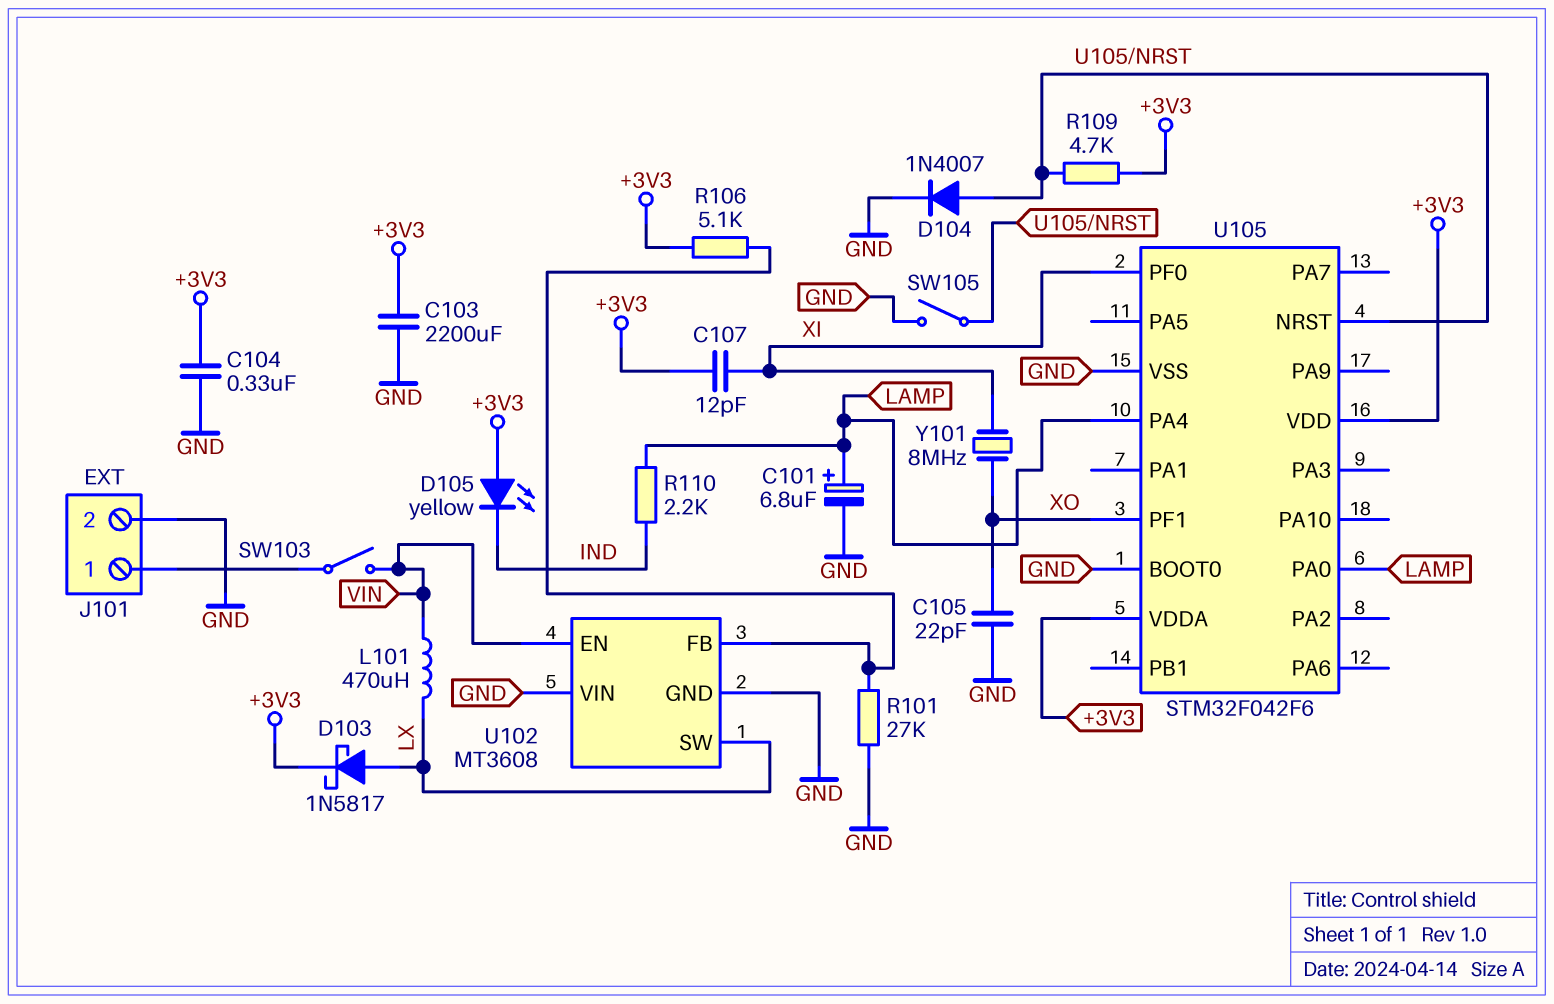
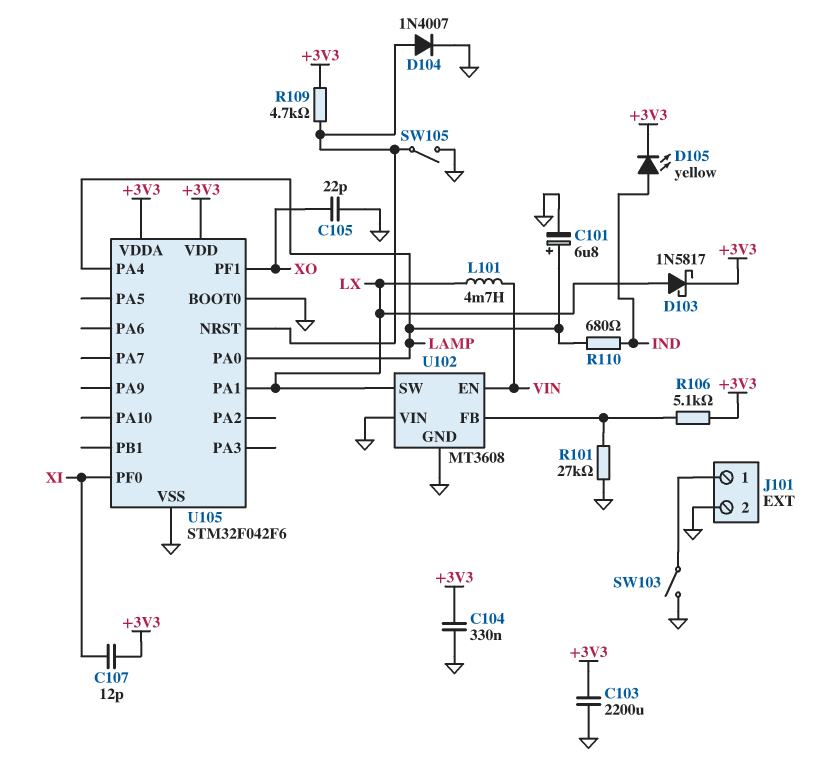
D105: LED yellow (A +3V3, K IND) -> LED yellow (A IND, K +3V3)
L101: 470uH (LX, VIN) -> 4.7mH (LX, VIN)
R110: 2.2k (IND, LAMP) -> 680 (IND, LAMP)
SW103: switch (J101/1, VIN) -> switch (GND, J101/1)
U105 pin PA1: none -> LX
Y101: 8MHz (XI, XO) -> none

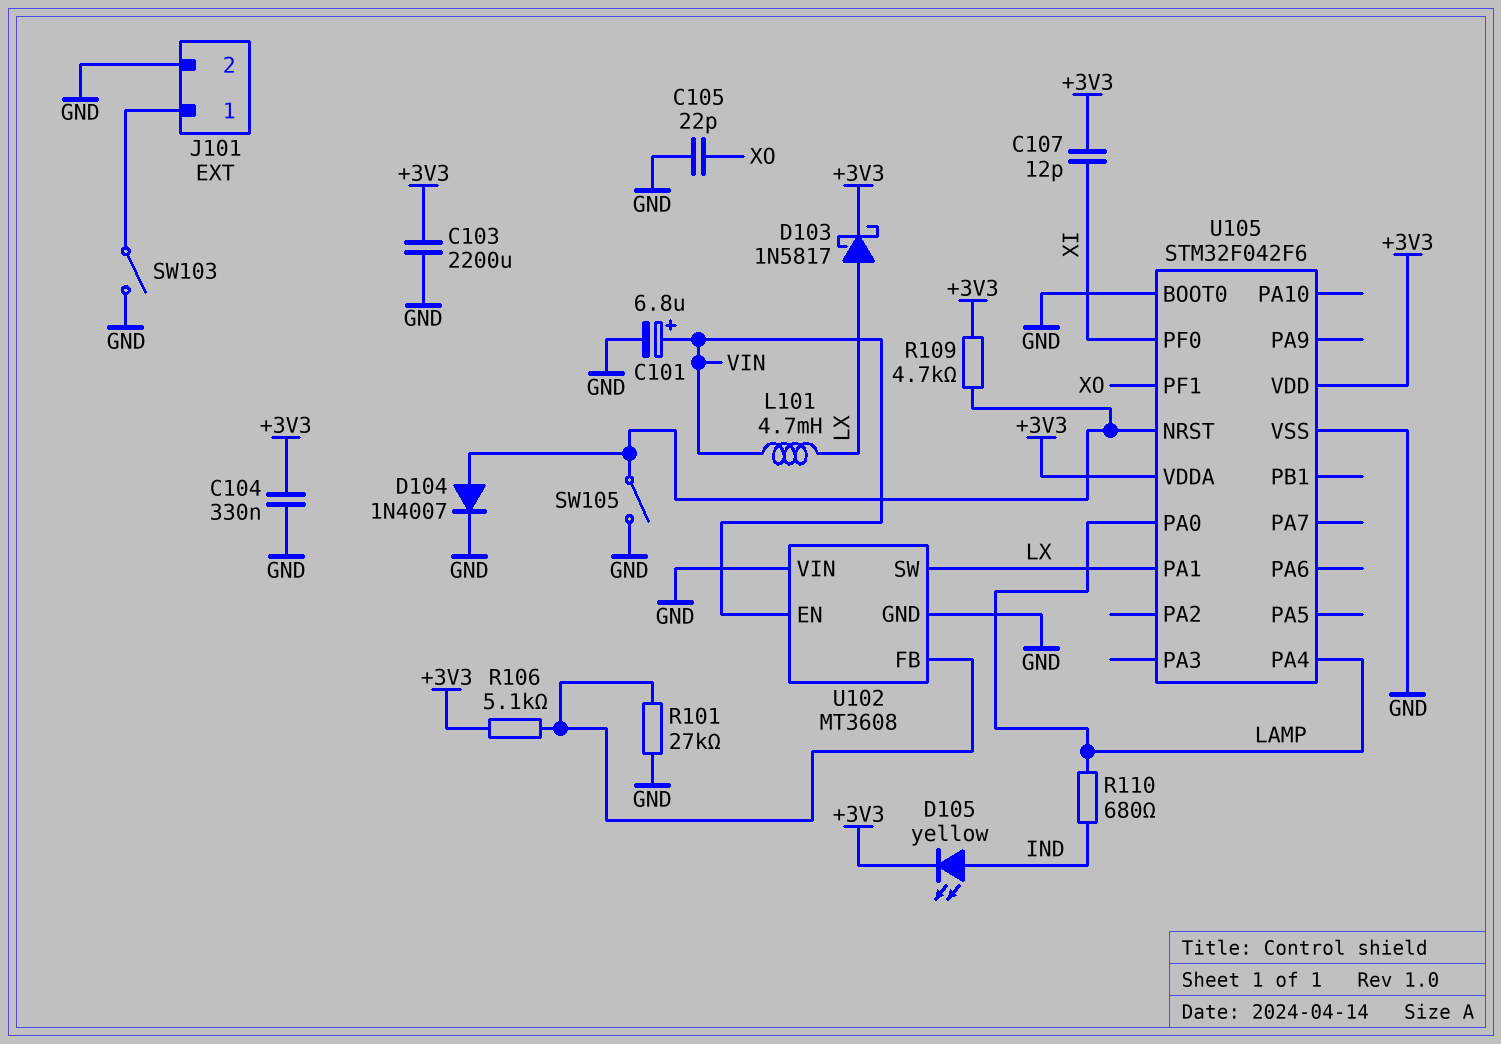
C101: 6.8uF (plus LAMP, minus GND) -> 6.8uF (plus VIN, minus GND)

